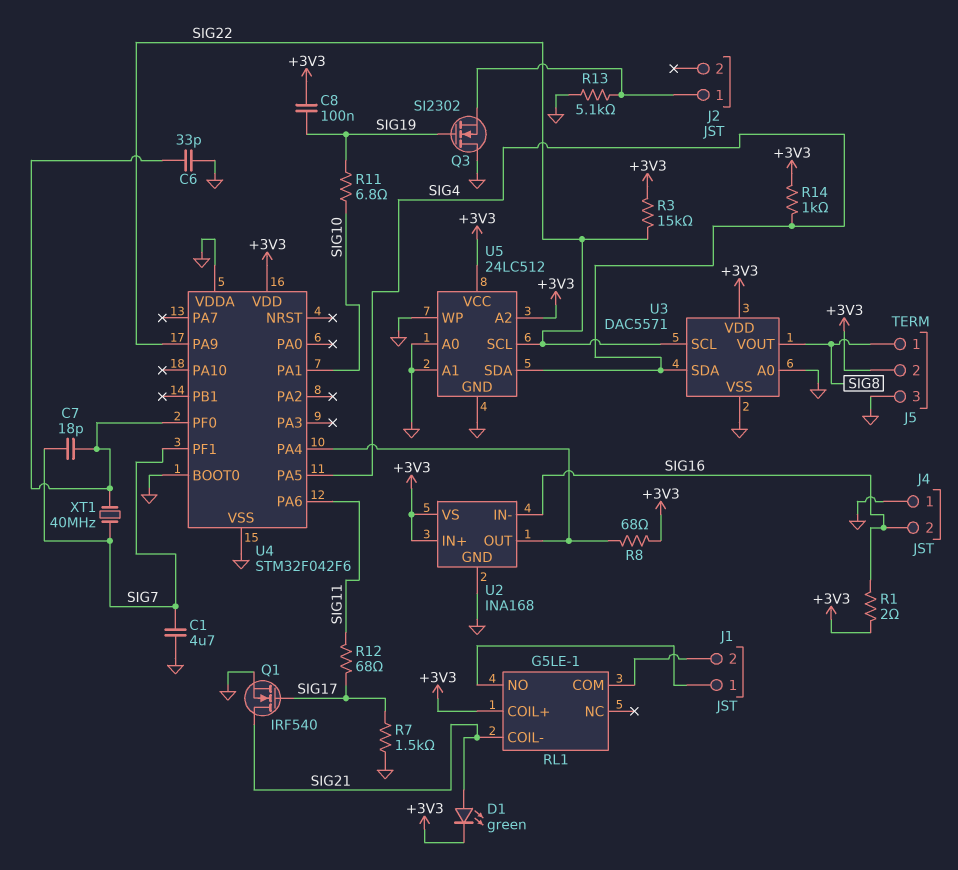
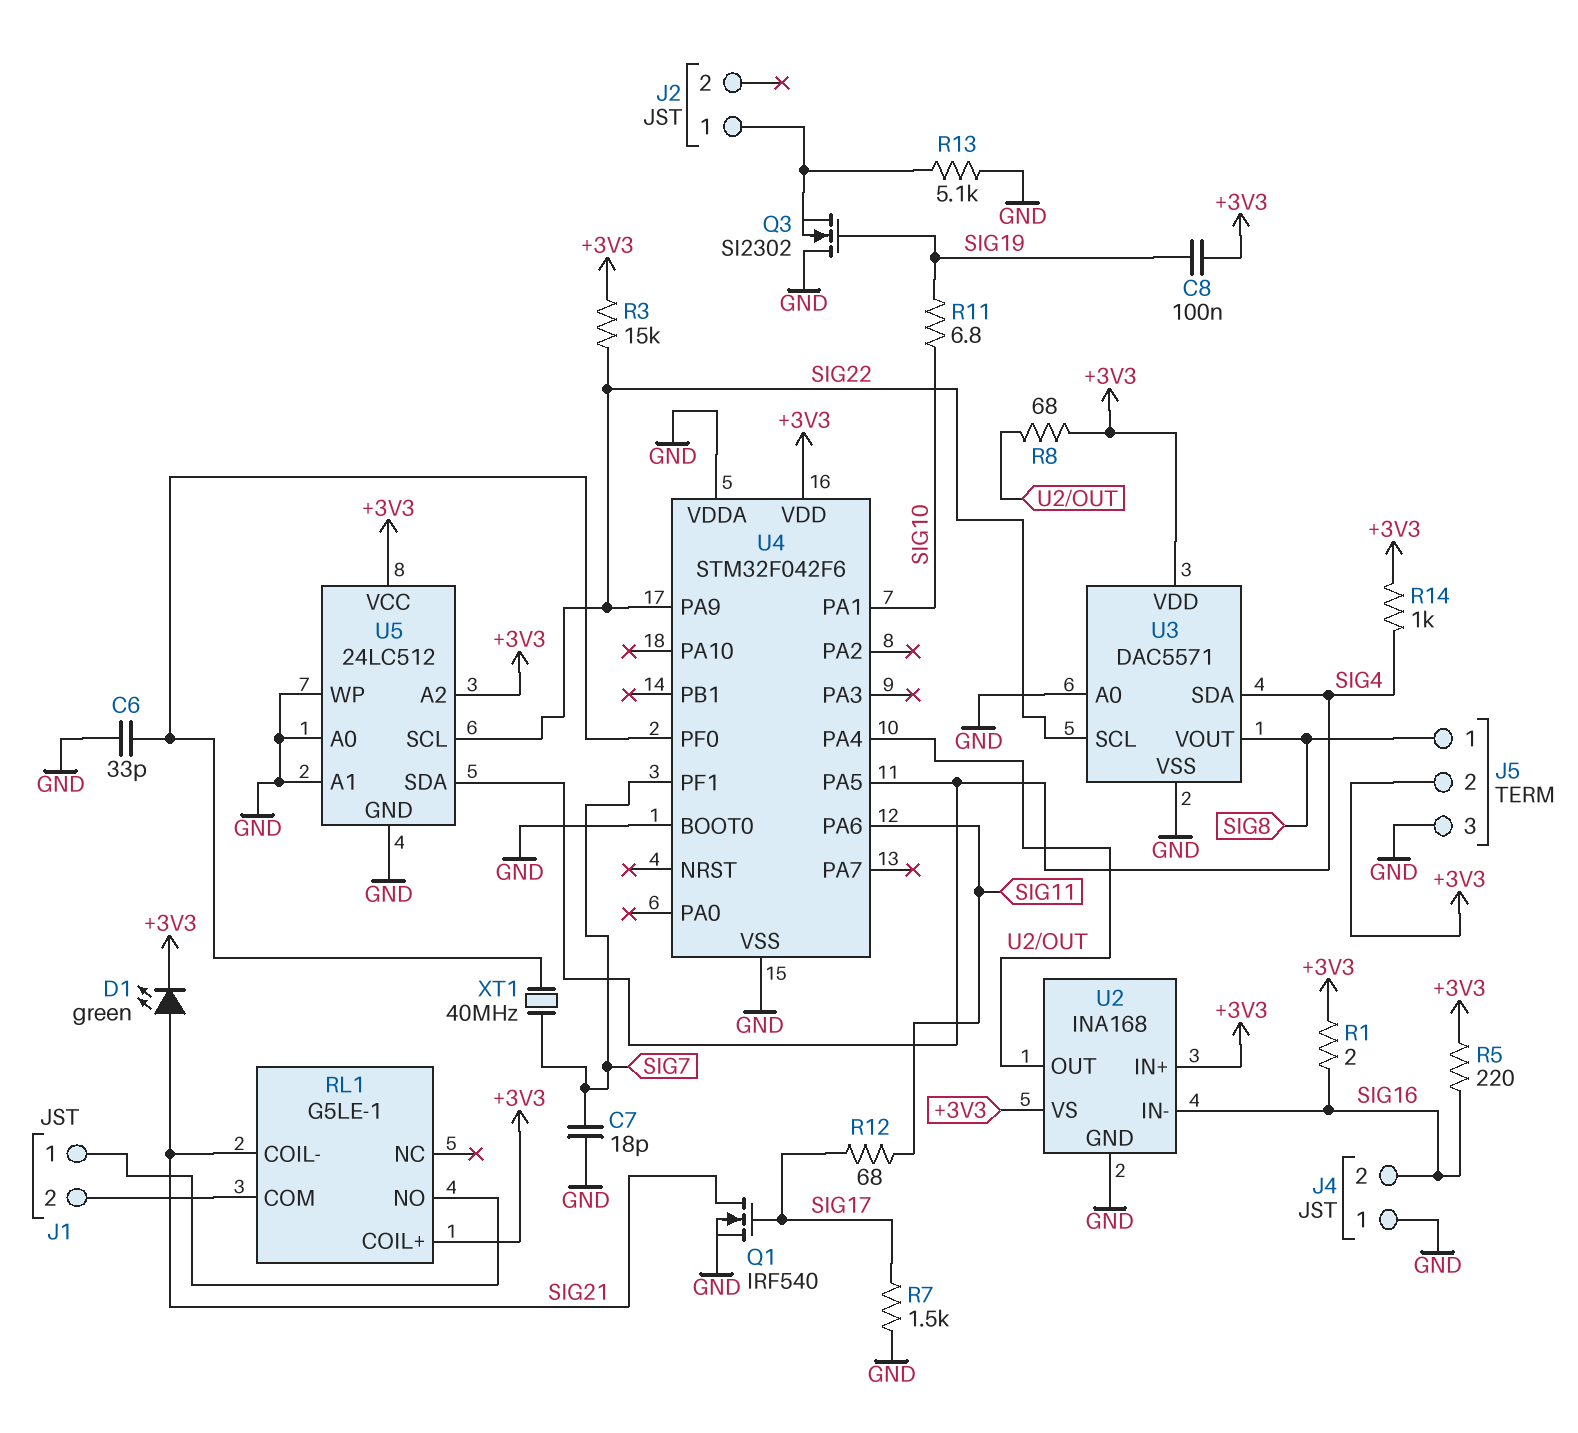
C1: 4.7uF (GND, SIG7) -> none
C7: 18pF (SIG7, U4/PF0) -> 18pF (GND, SIG7)
R5: none -> 220 (+3V3, SIG16)

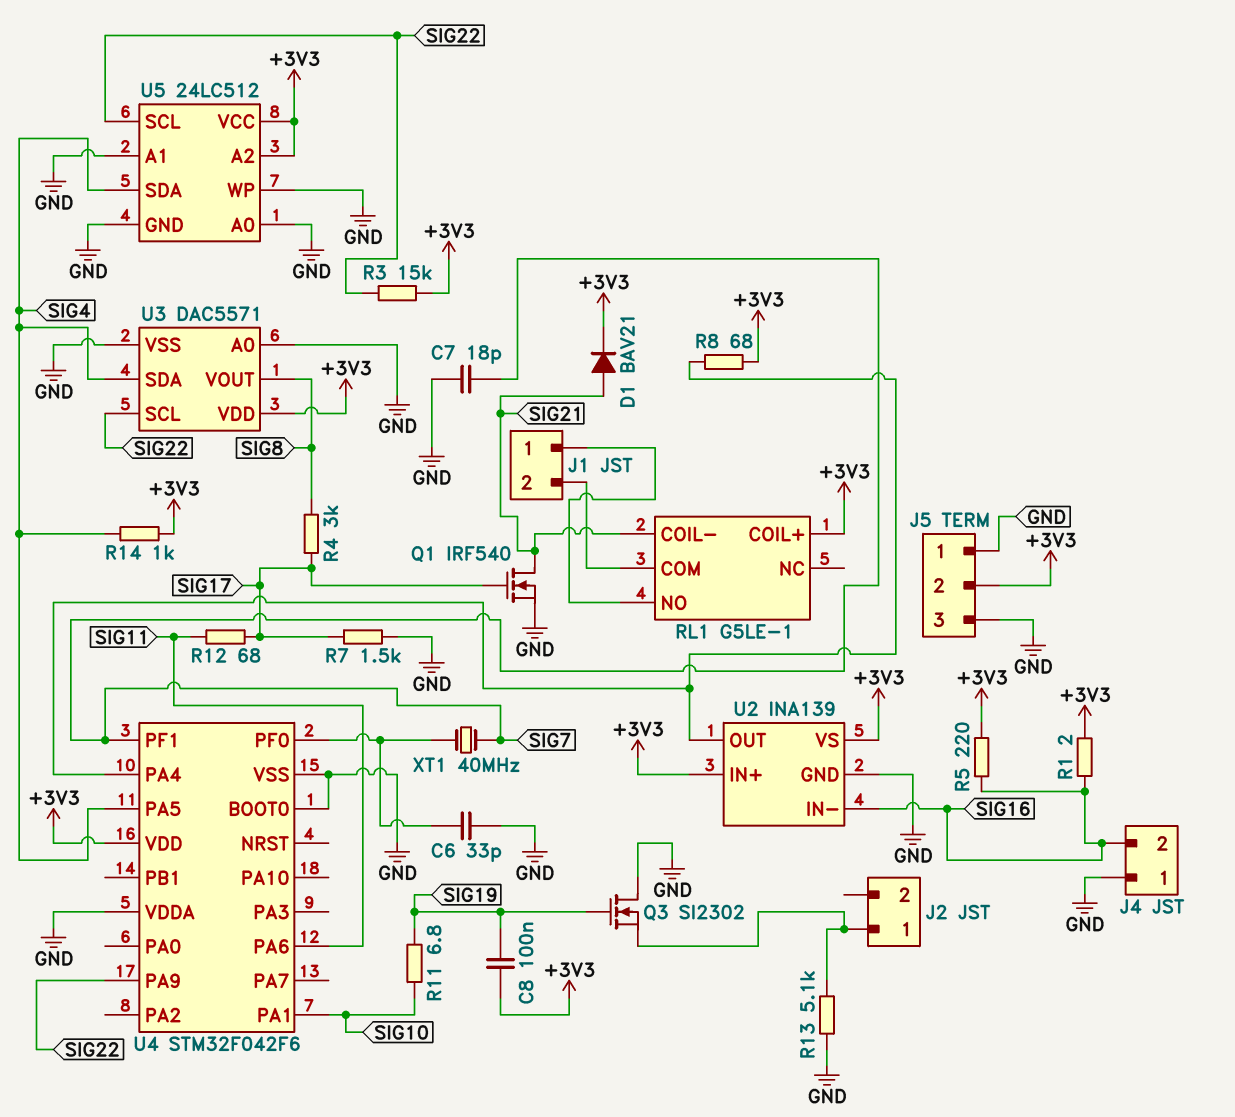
D1: LED green (A SIG21, K +3V3) -> diode BAV21 (A SIG21, K +3V3)
J5 pin 1: SIG8 -> GND
R4: none -> 3k (SIG8, SIG17)
U2: INA168 -> INA139

